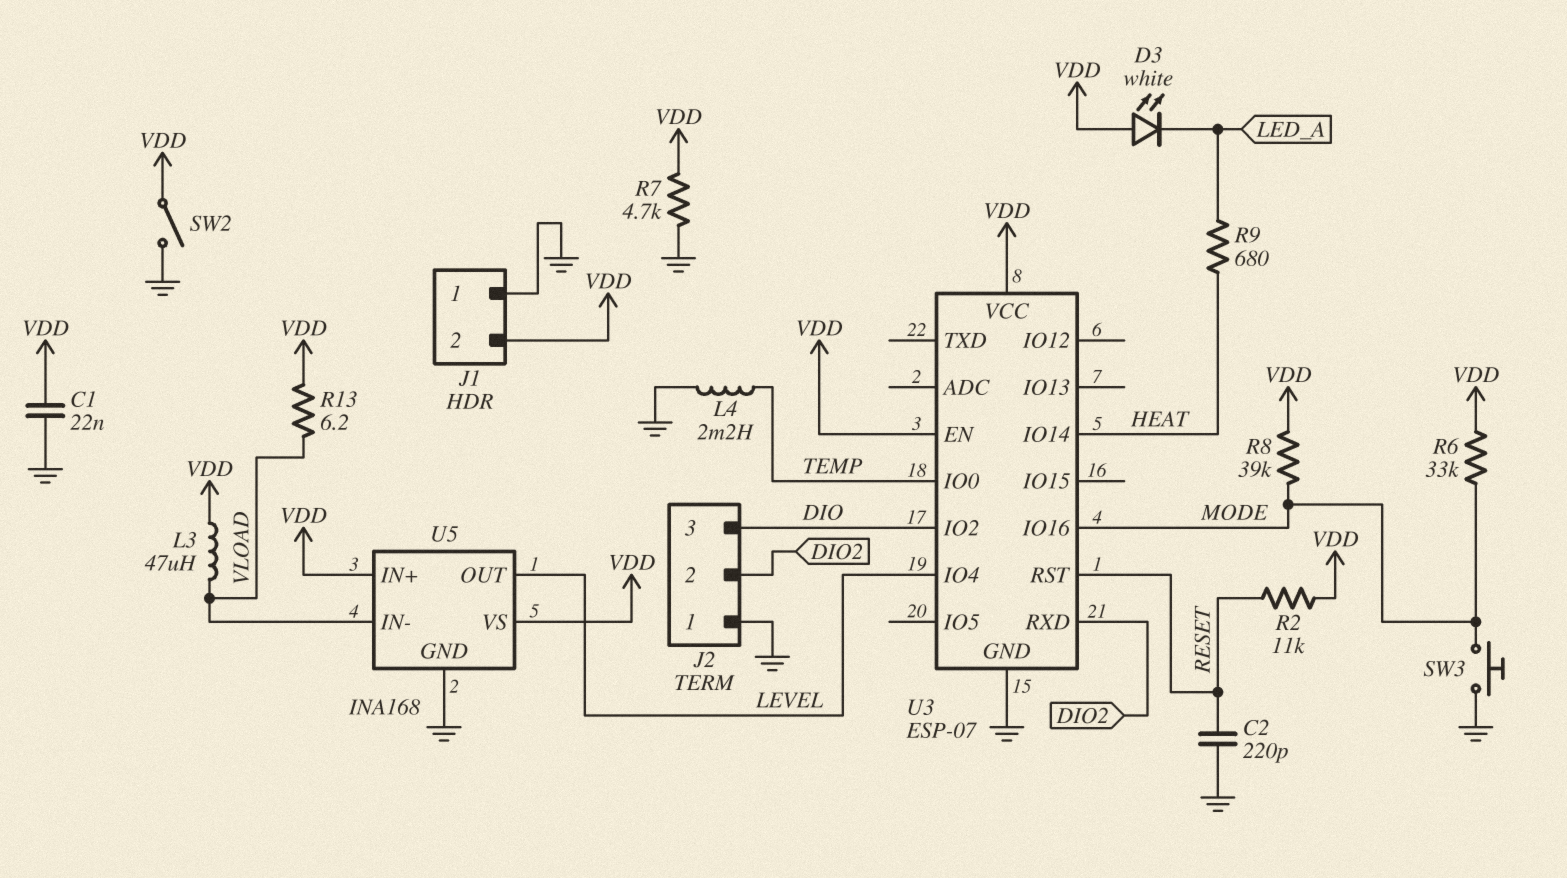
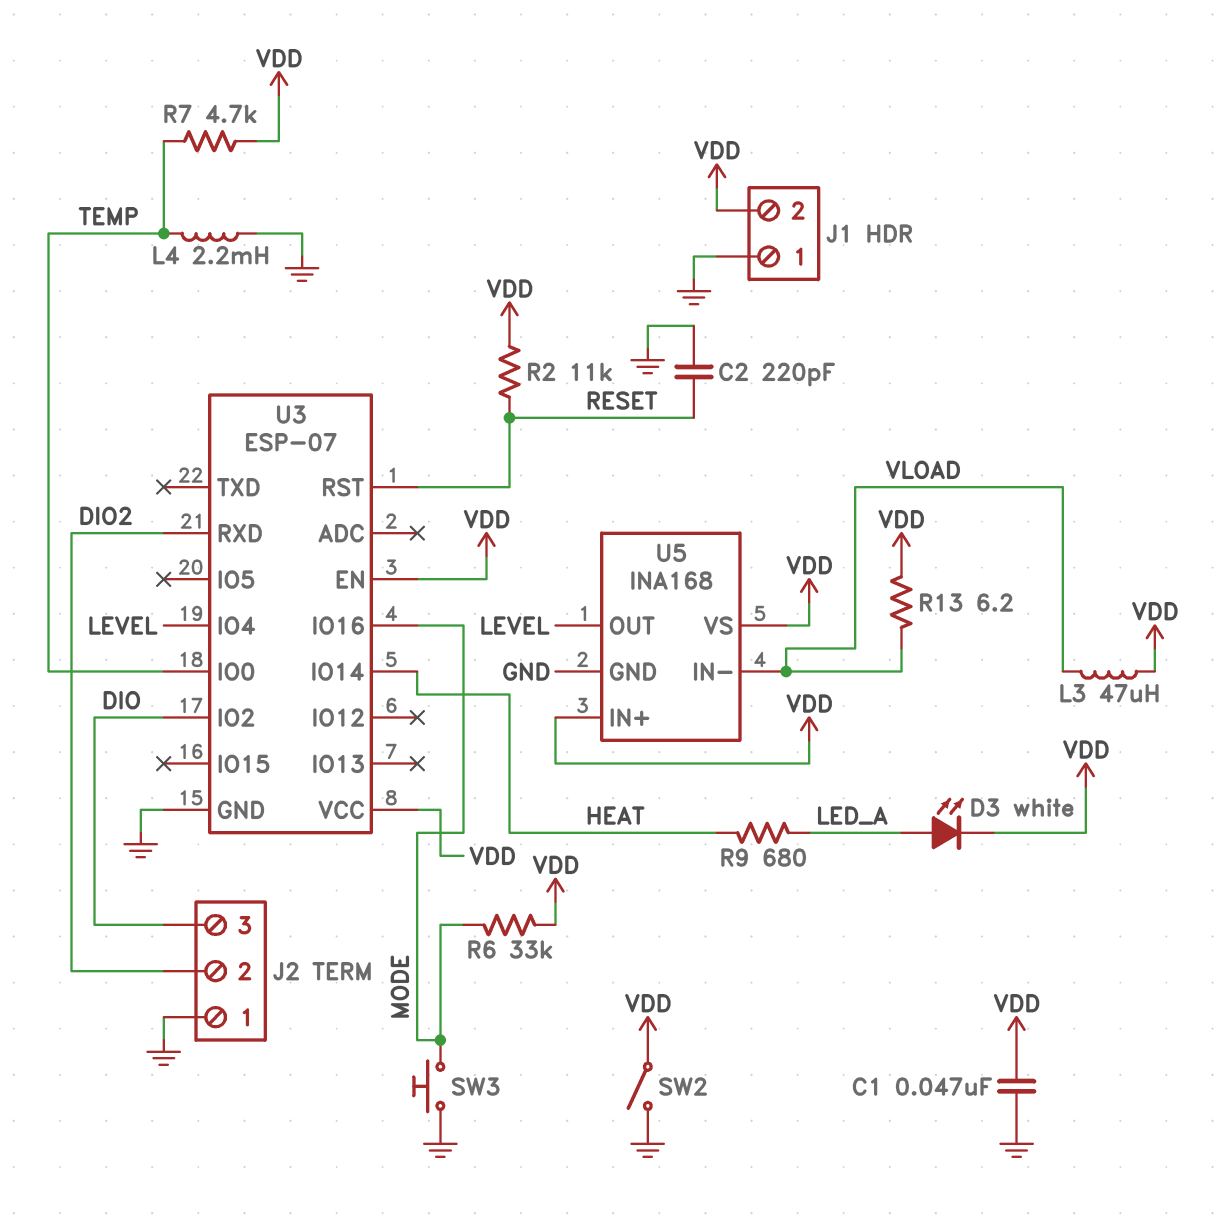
C1: 22nF (GND, VDD) -> 47nF (GND, VDD)
D3: LED white (A VDD, K LED_A) -> LED white (A LED_A, K VDD)
R7: 4.7k (GND, VDD) -> 4.7k (TEMP, VDD)
R8: 39k (MODE, VDD) -> none

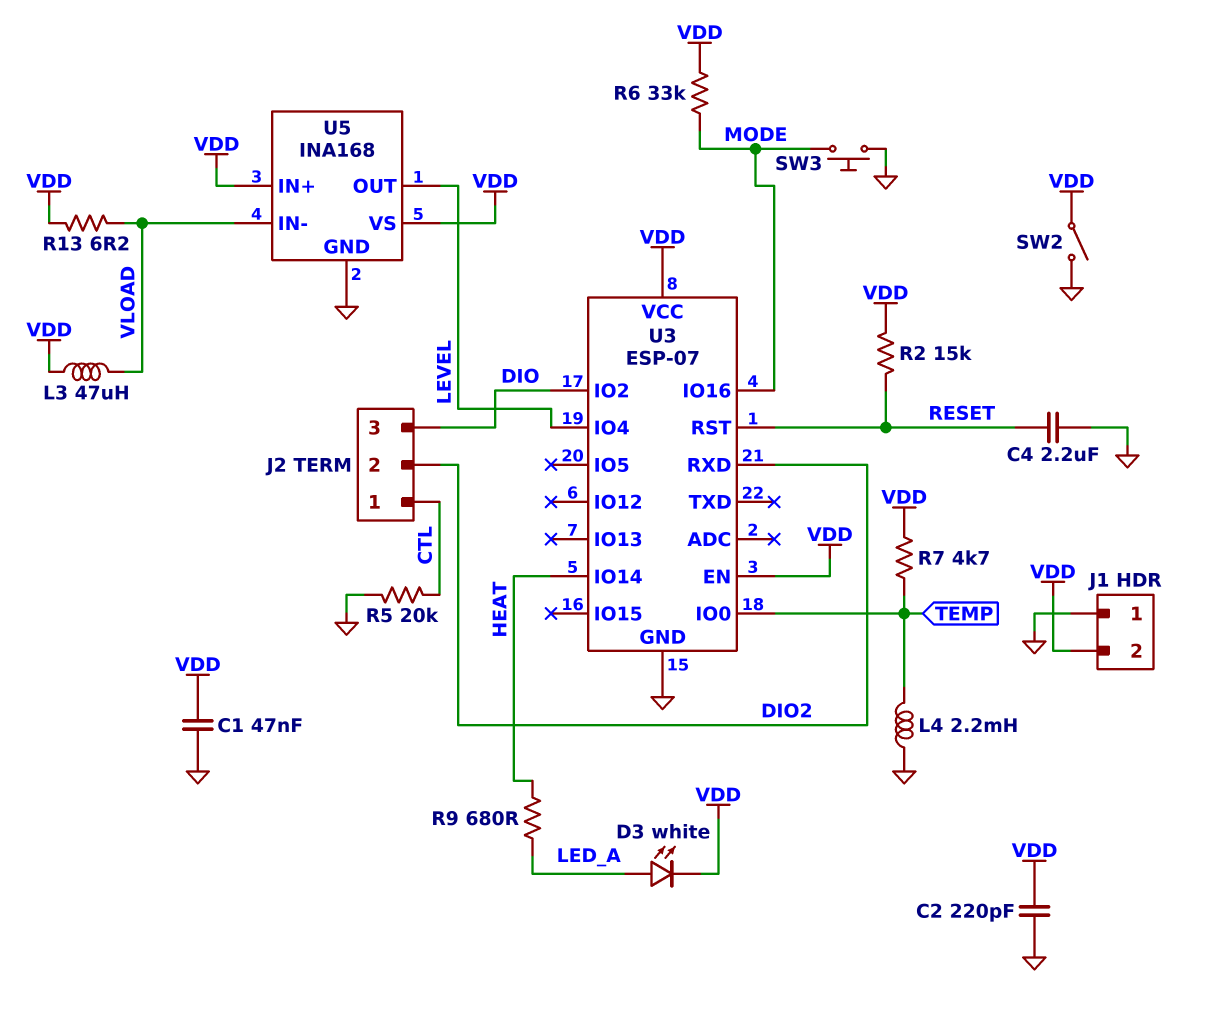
C2: 220pF (GND, RESET) -> 220pF (GND, VDD)
C4: none -> 2.2uF (GND, RESET)
J2 pin 1: GND -> CTL
R2: 11k (RESET, VDD) -> 15k (RESET, VDD)
R5: none -> 20k (CTL, GND)

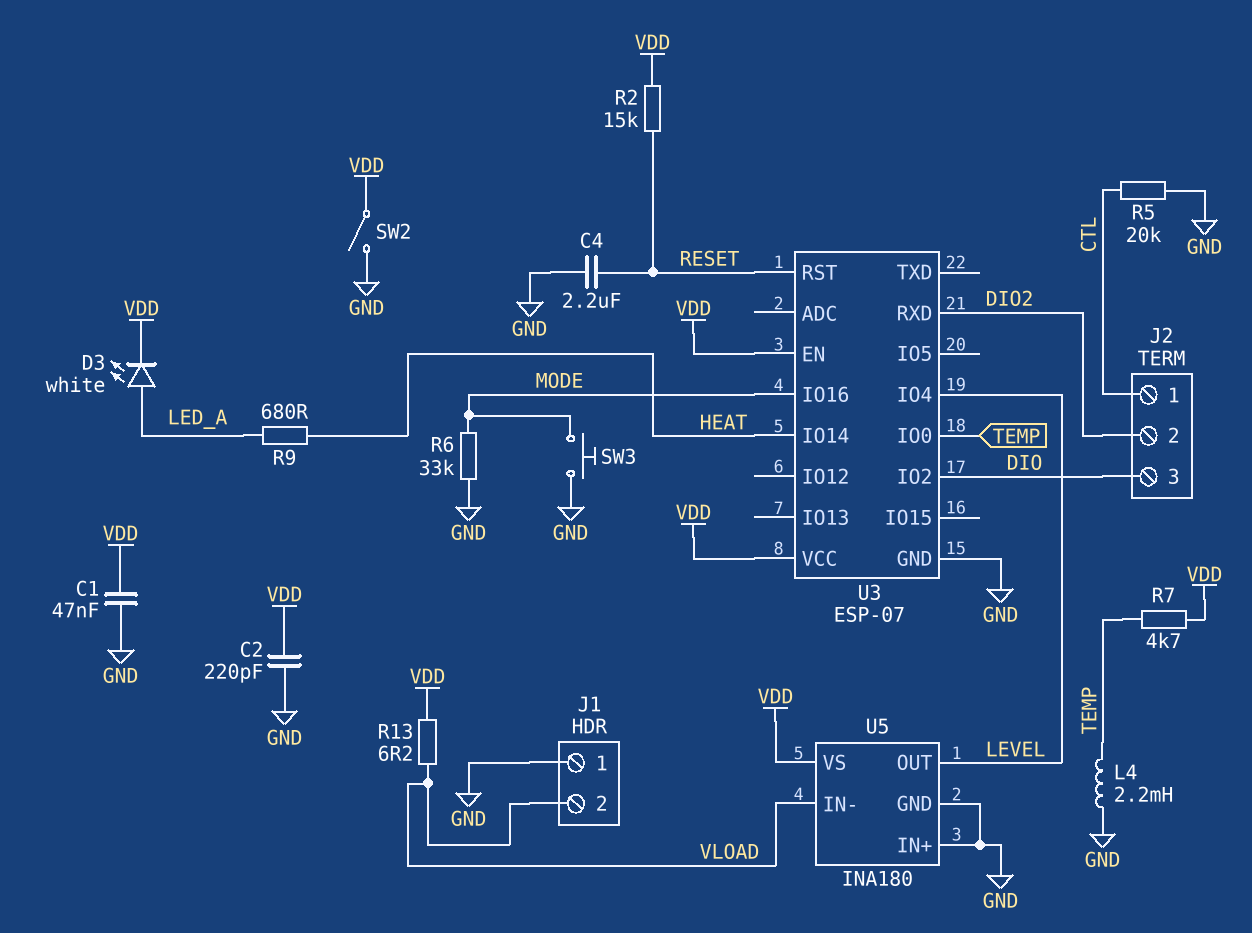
J1 pin 2: VDD -> VLOAD
L3: 47uH (VDD, VLOAD) -> none
R6: 33k (MODE, VDD) -> 33k (GND, MODE)
U5: INA168 -> INA180
U5 pin IN+: VDD -> GND

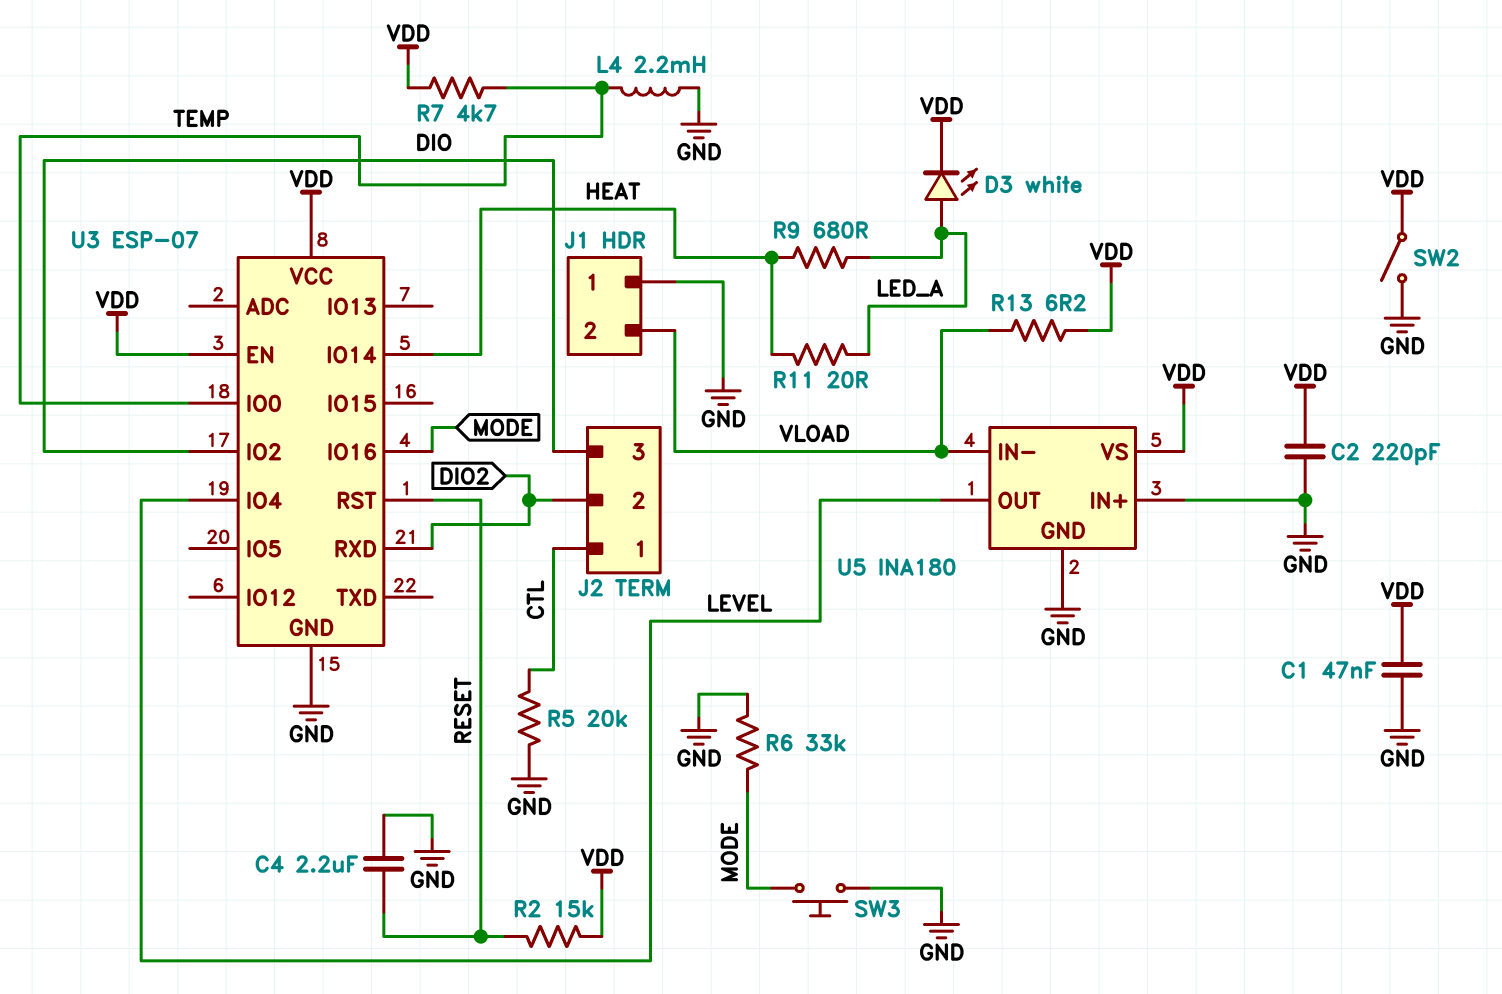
R11: none -> 20 (HEAT, LED_A)

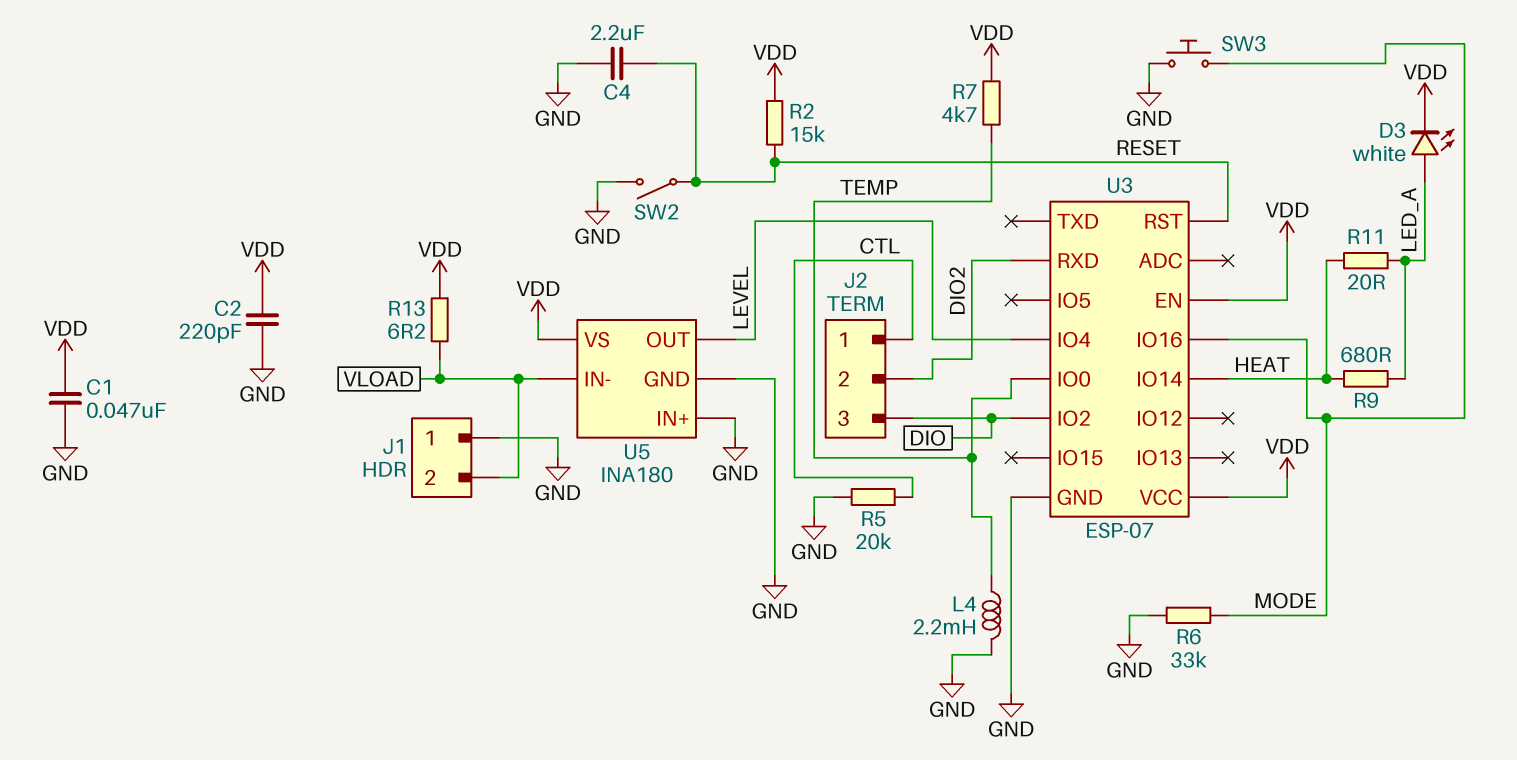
SW2: switch (GND, VDD) -> switch (GND, RESET)

